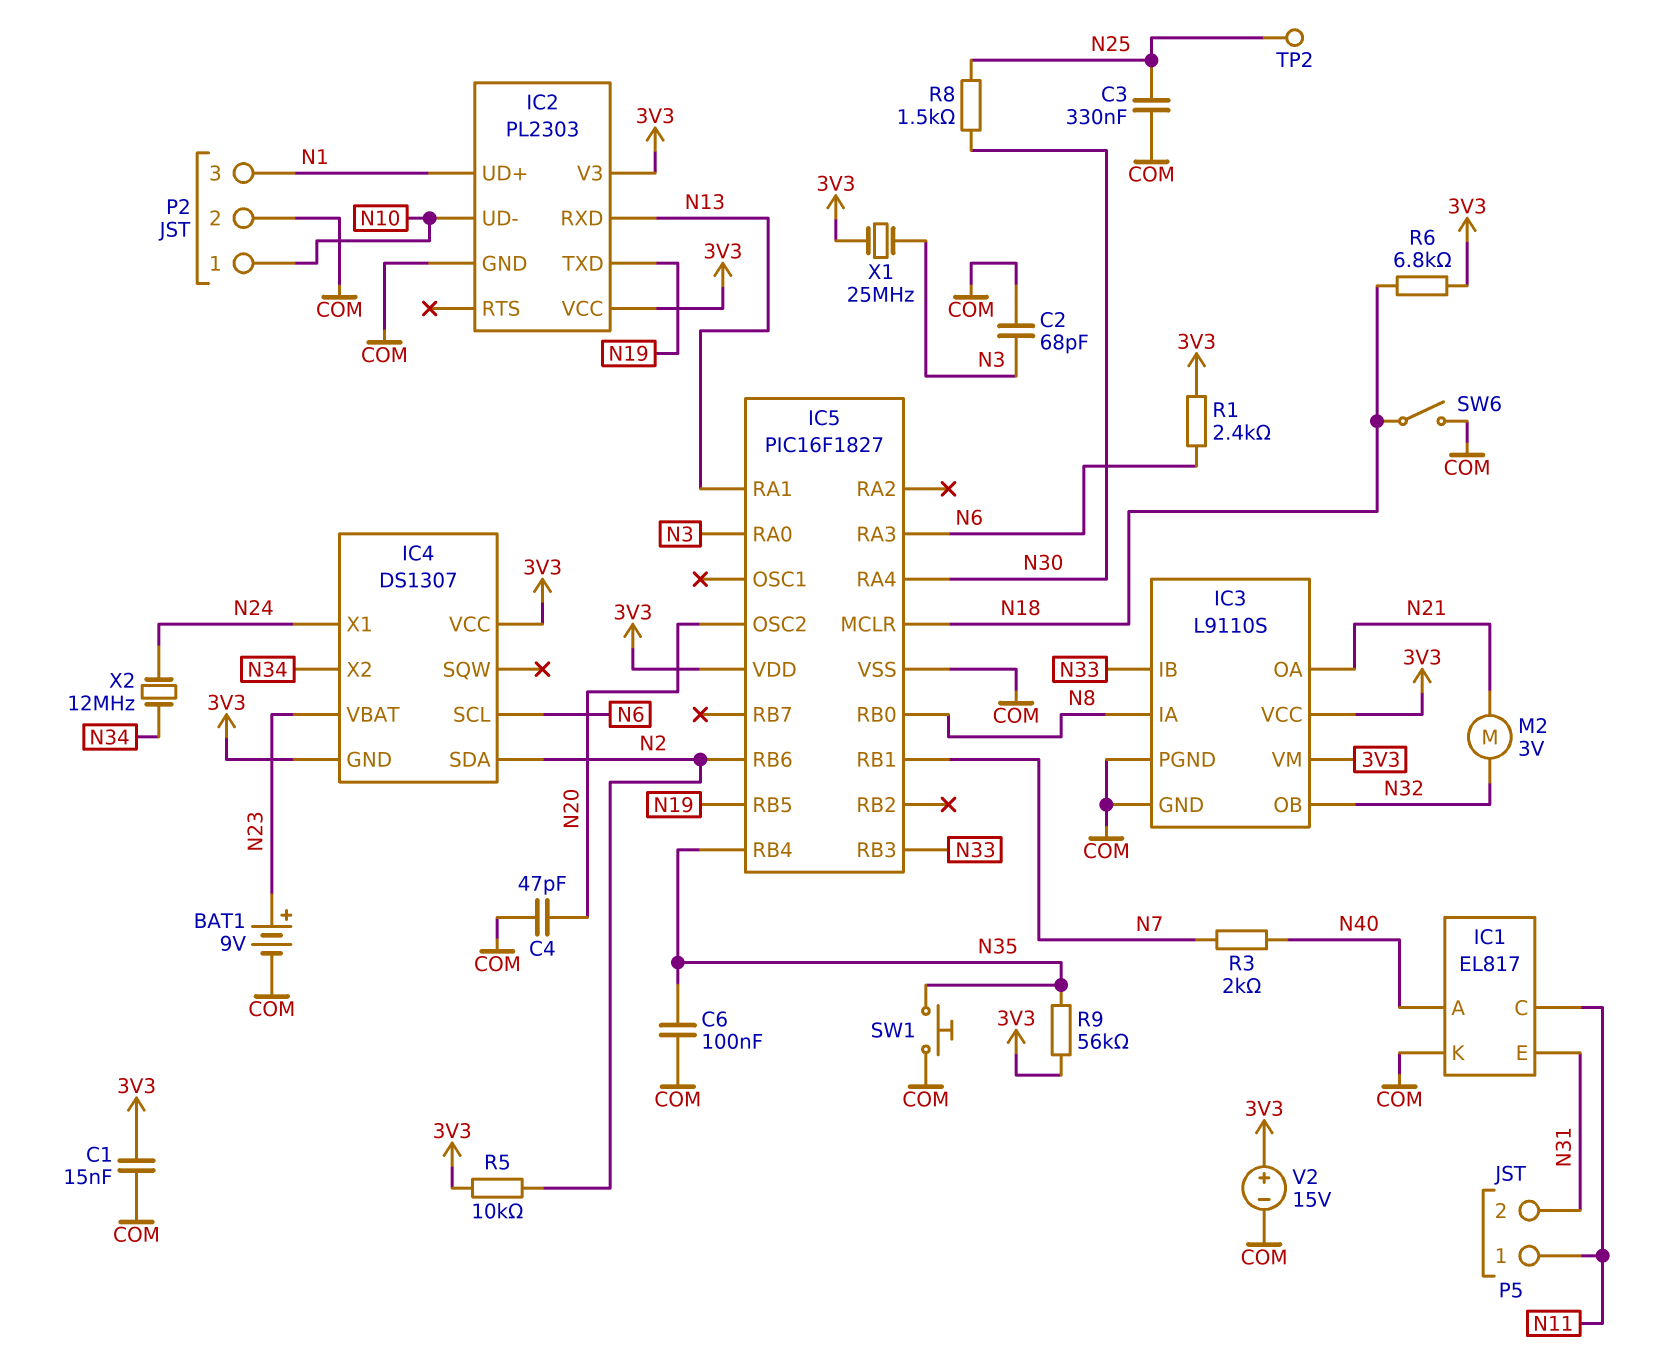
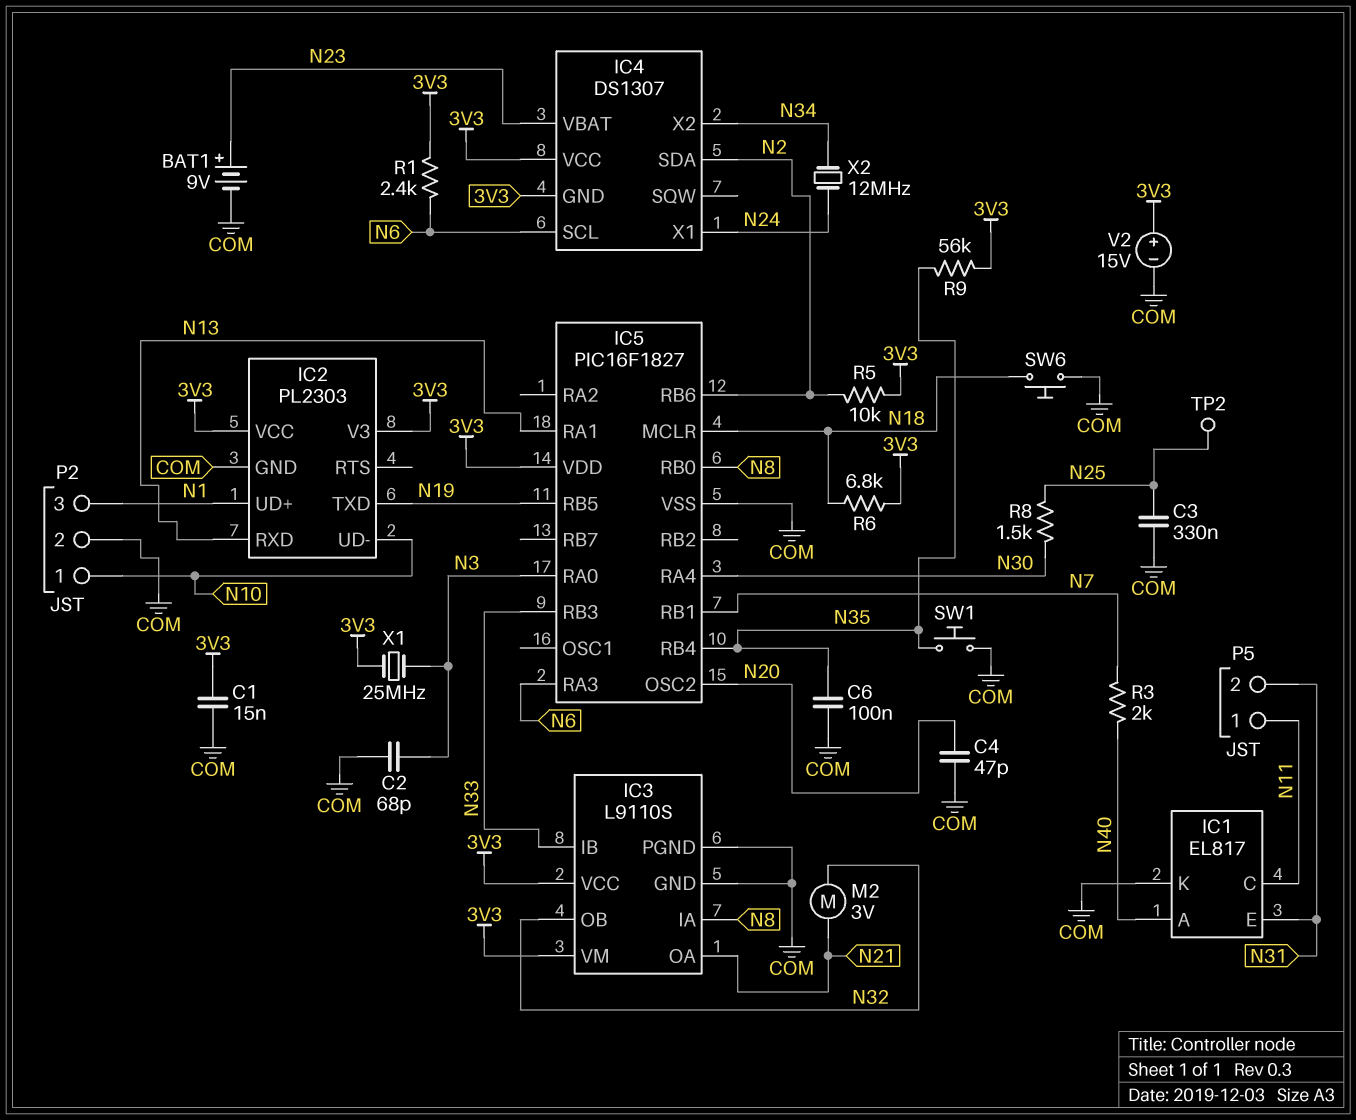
SW6: switch (COM, N18) -> button (COM, N18)

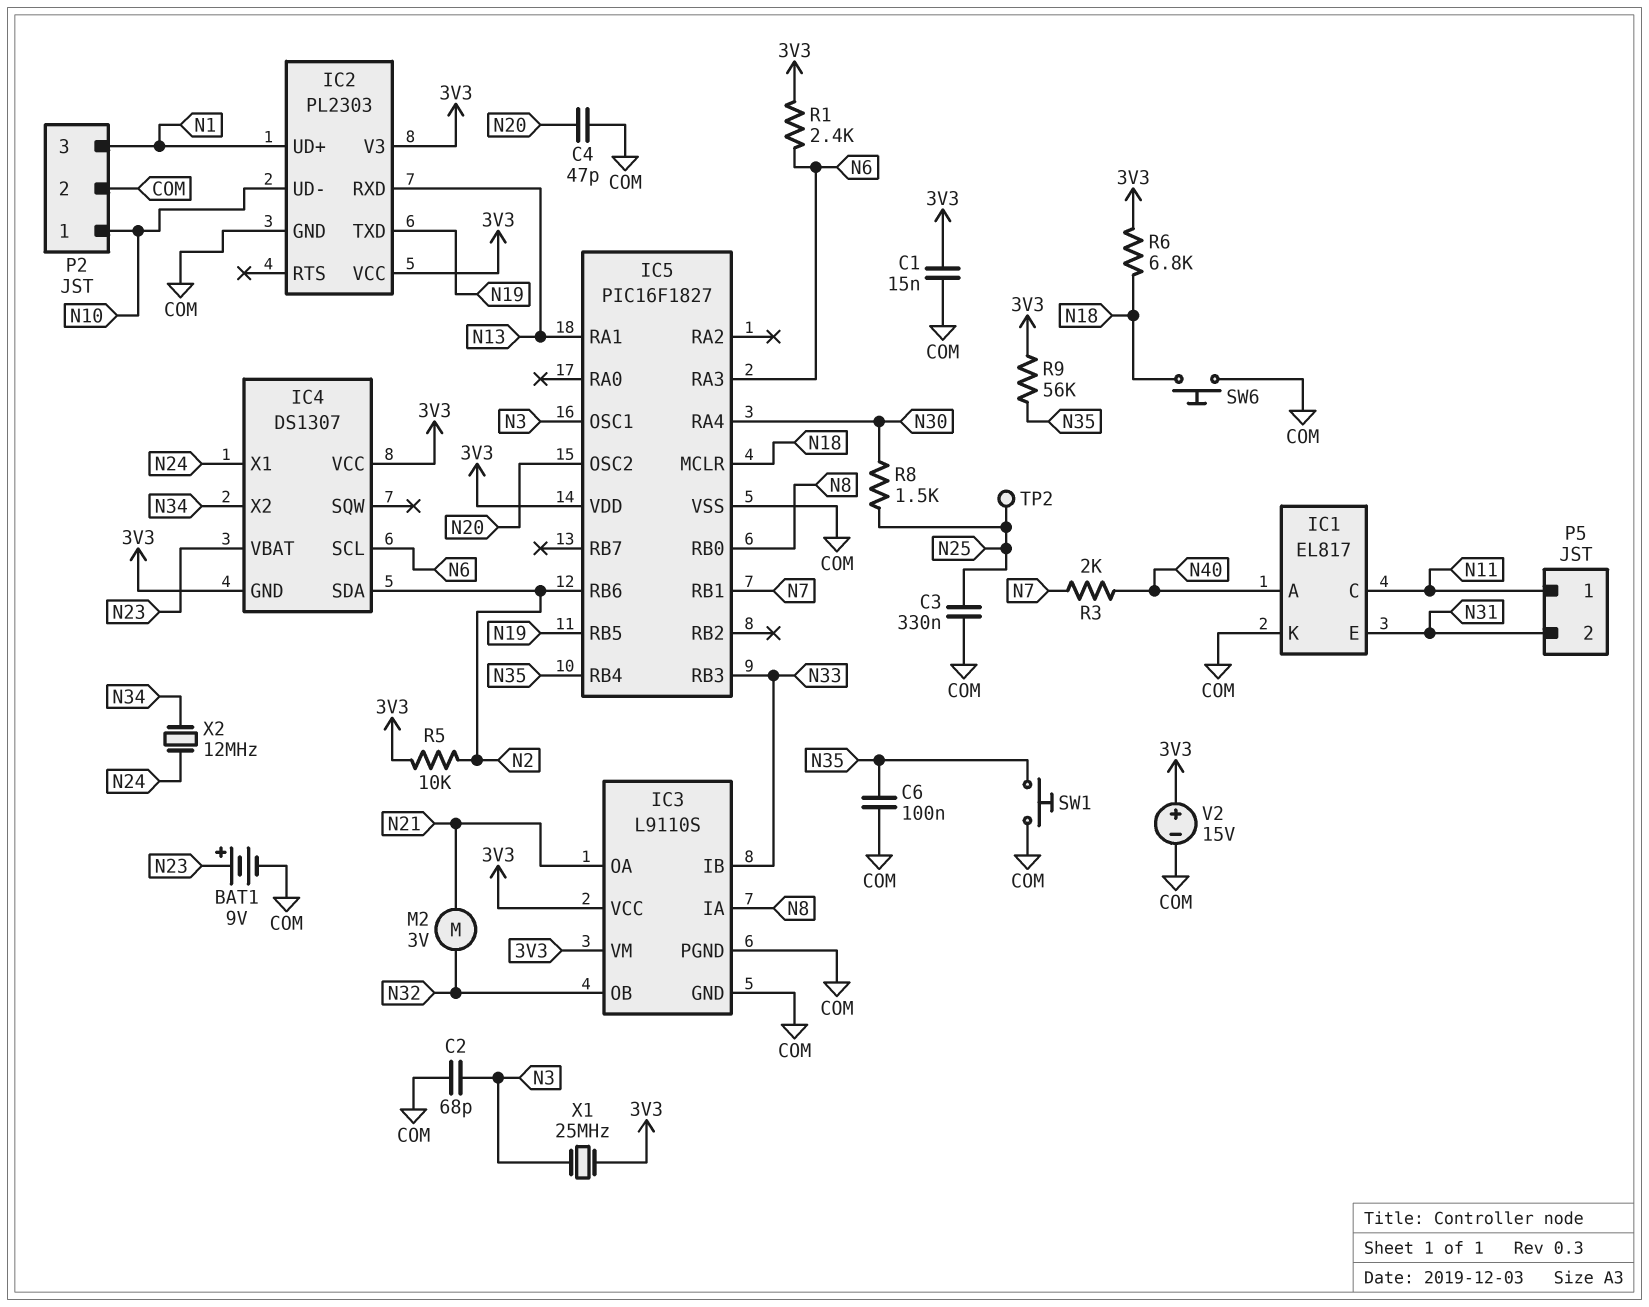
IC5 pin OSC1: none -> N3
IC5 pin RA0: N3 -> none

